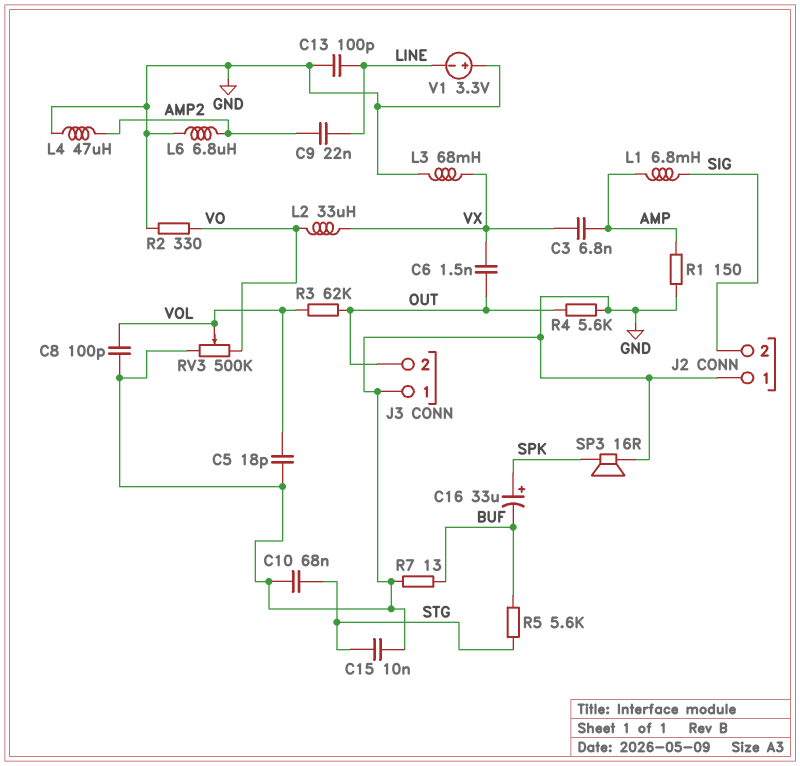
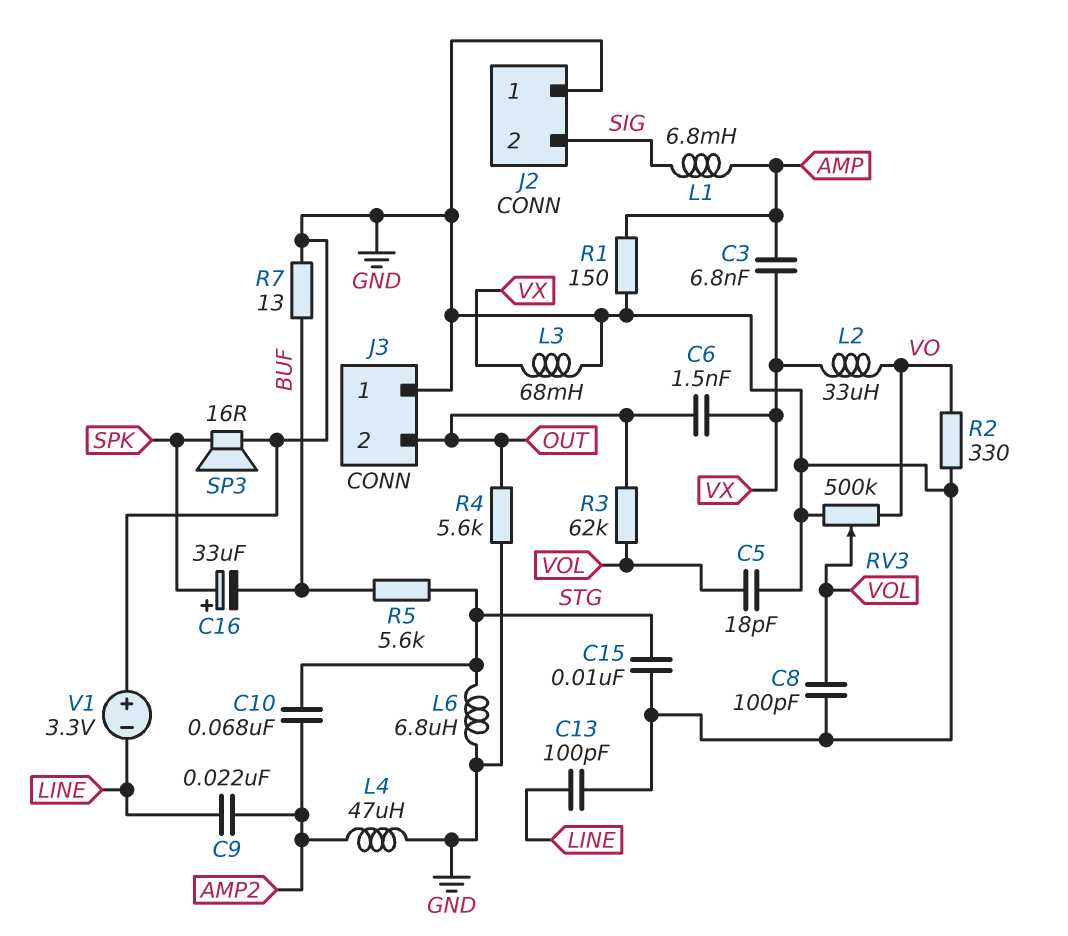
C10: 68nF (GND, STG) -> 68nF (AMP2, STG)
L6: 6.8uH (AMP2, GND) -> 6.8uH (GND, STG)

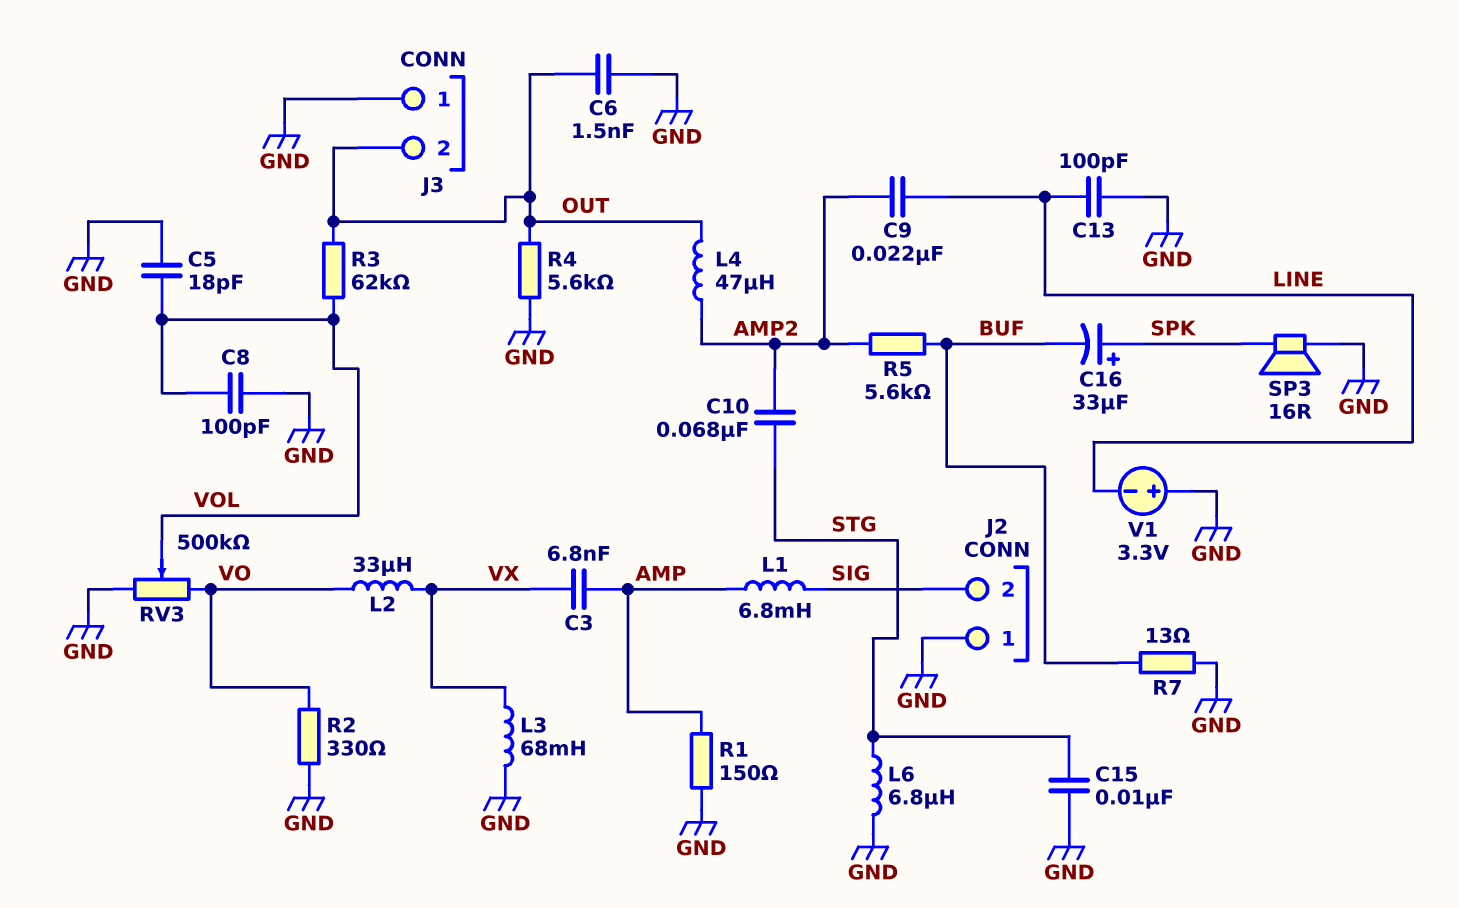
C6: 1.5nF (OUT, VX) -> 1.5nF (GND, OUT)
L4: 47uH (AMP2, GND) -> 47uH (AMP2, OUT)
R5: 5.6k (BUF, STG) -> 5.6k (AMP2, BUF)

